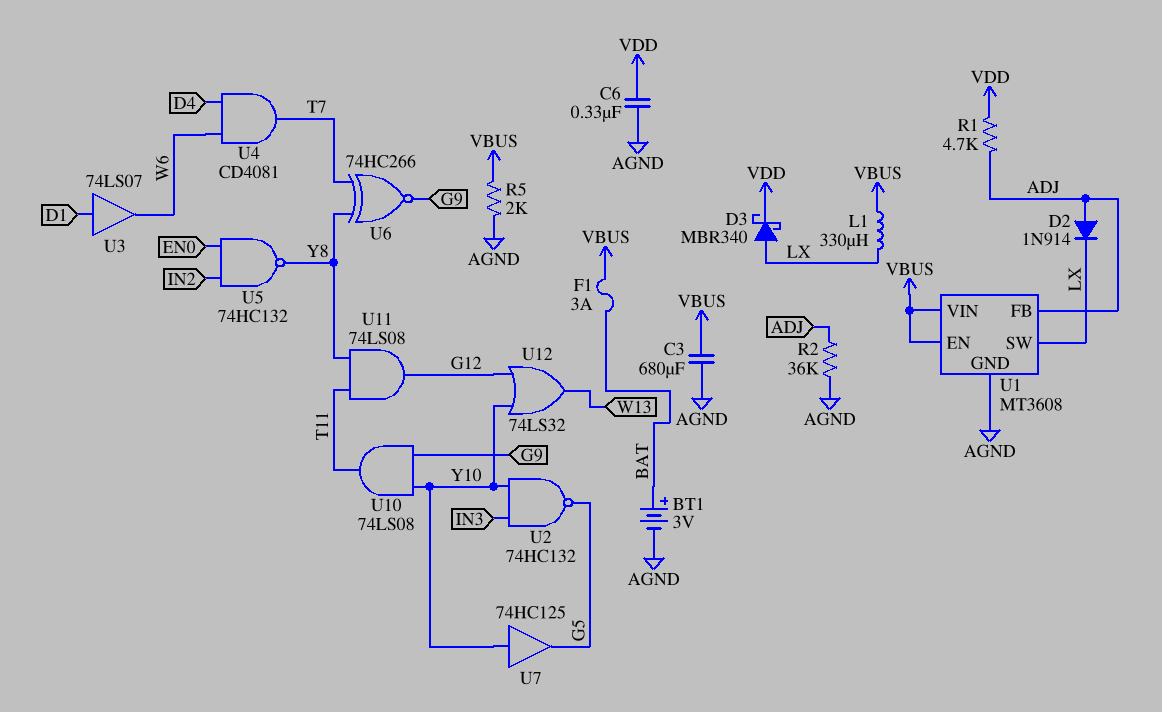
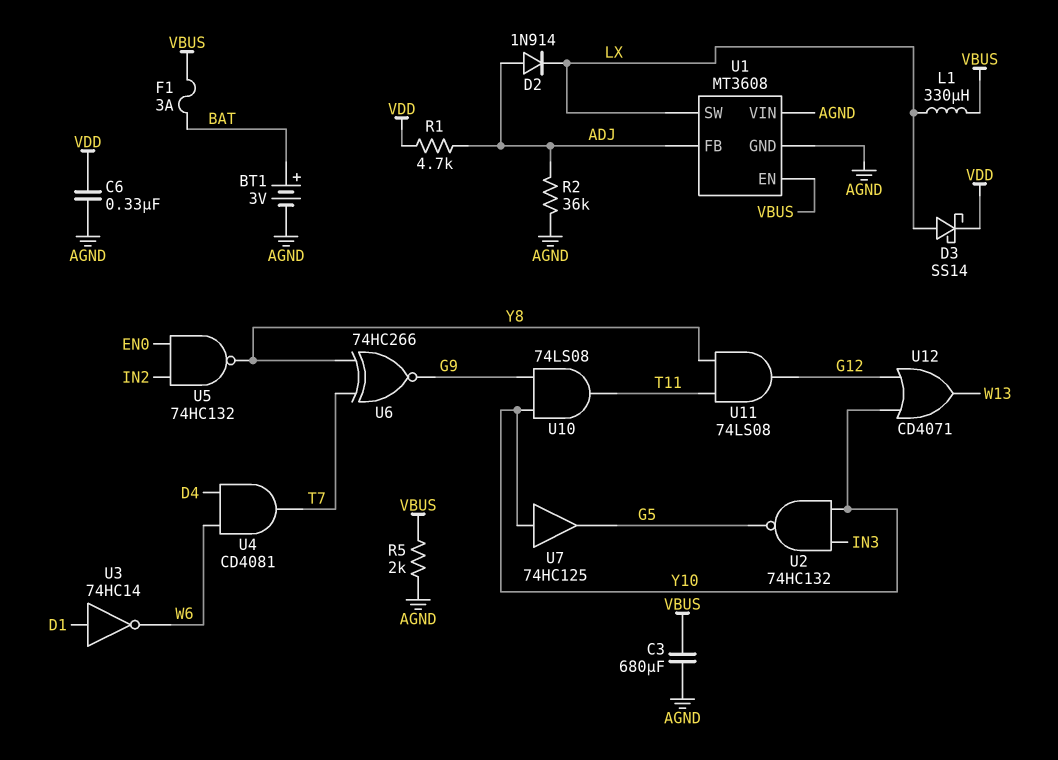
D3: schottky MBR340 (A LX, K VDD) -> schottky SS14 (A LX, K VDD)
U1 pin VIN: VBUS -> AGND
U3: buffer 74LS07 (in D1, out W6) -> NOT 74HC14 (in D1, out W6)
U12: OR 74LS32 (in G12, in Y10, out W13) -> OR CD4071 (in G12, in Y10, out W13)

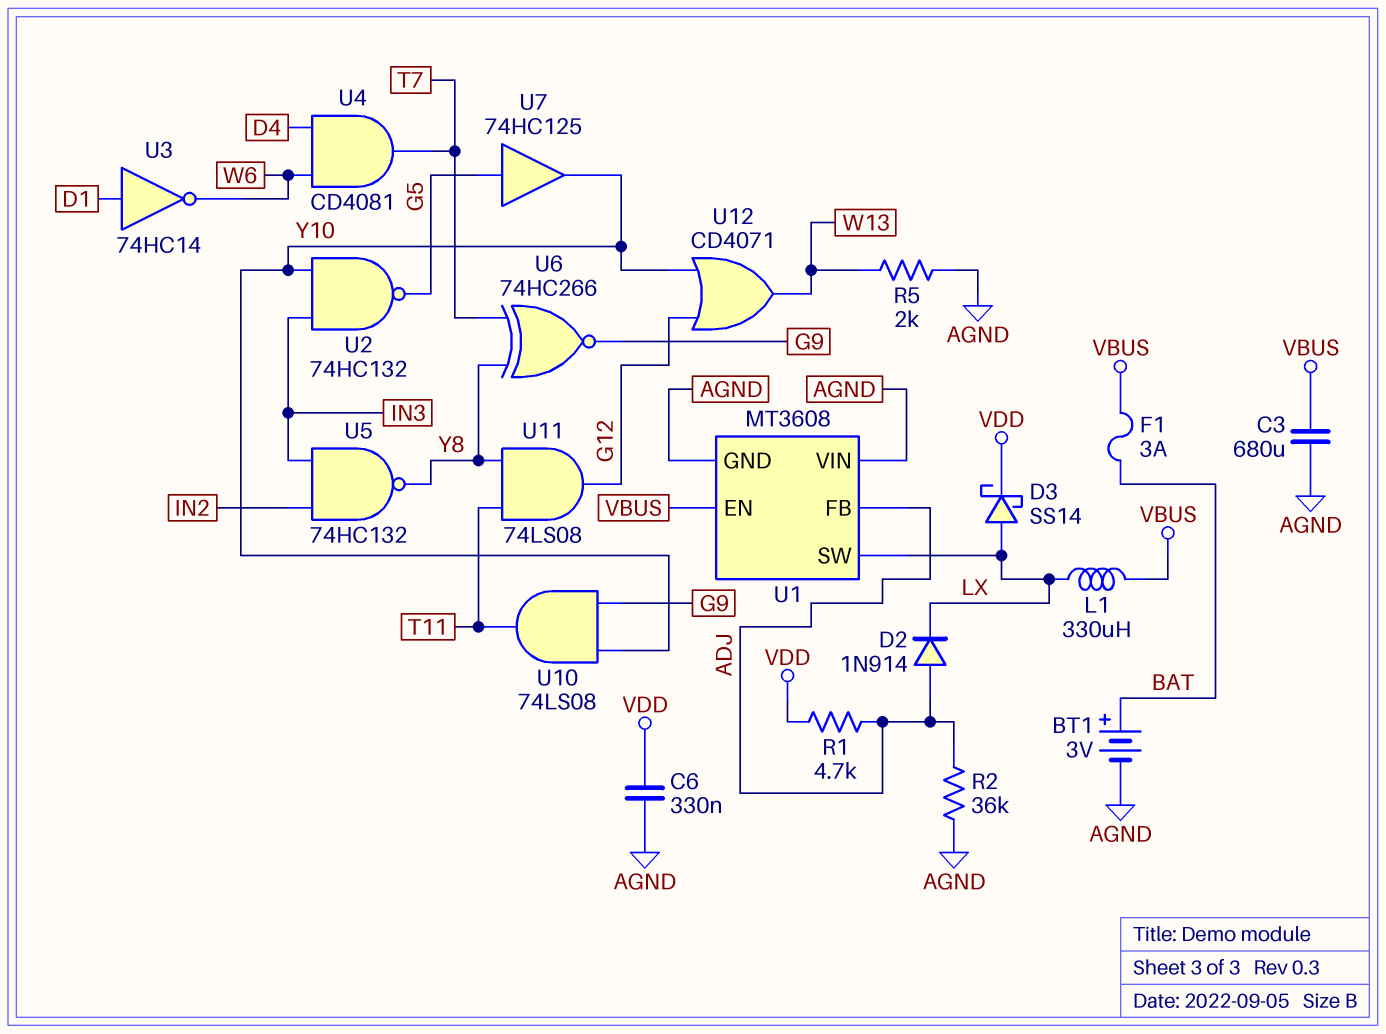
R5: 2k (AGND, VBUS) -> 2k (AGND, W13)
U5: NAND 74HC132 (in EN0, in IN2, out Y8) -> NAND 74HC132 (in IN2, in IN3, out Y8)
U7: buffer 74HC125 (in Y10, out G5) -> buffer 74HC125 (in G5, out Y10)

